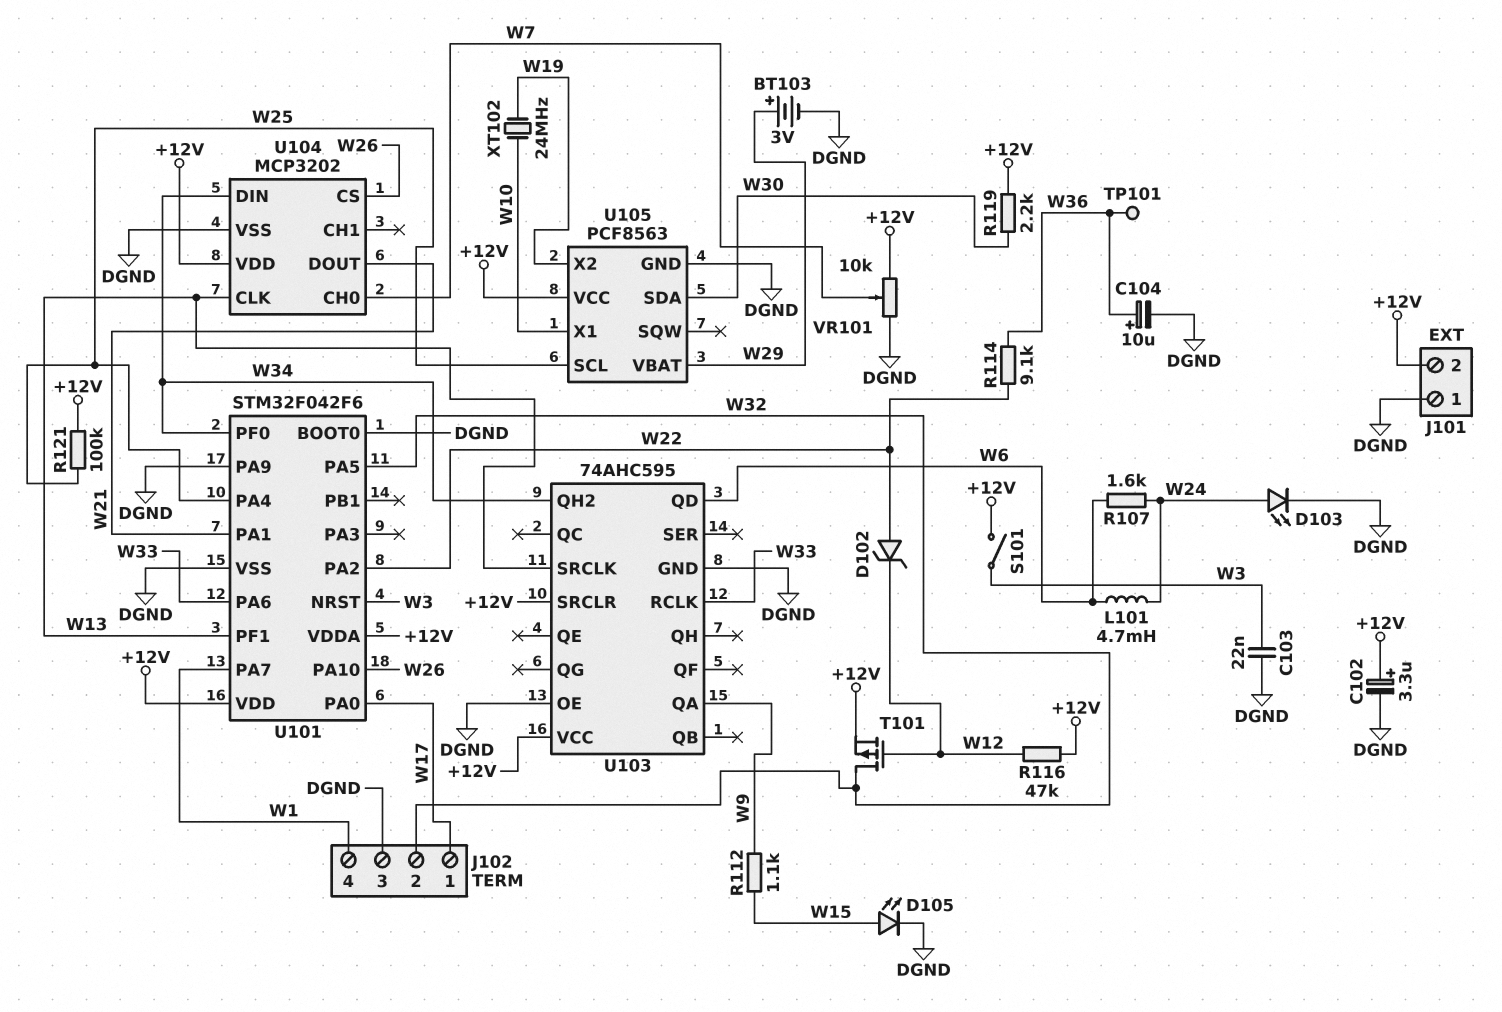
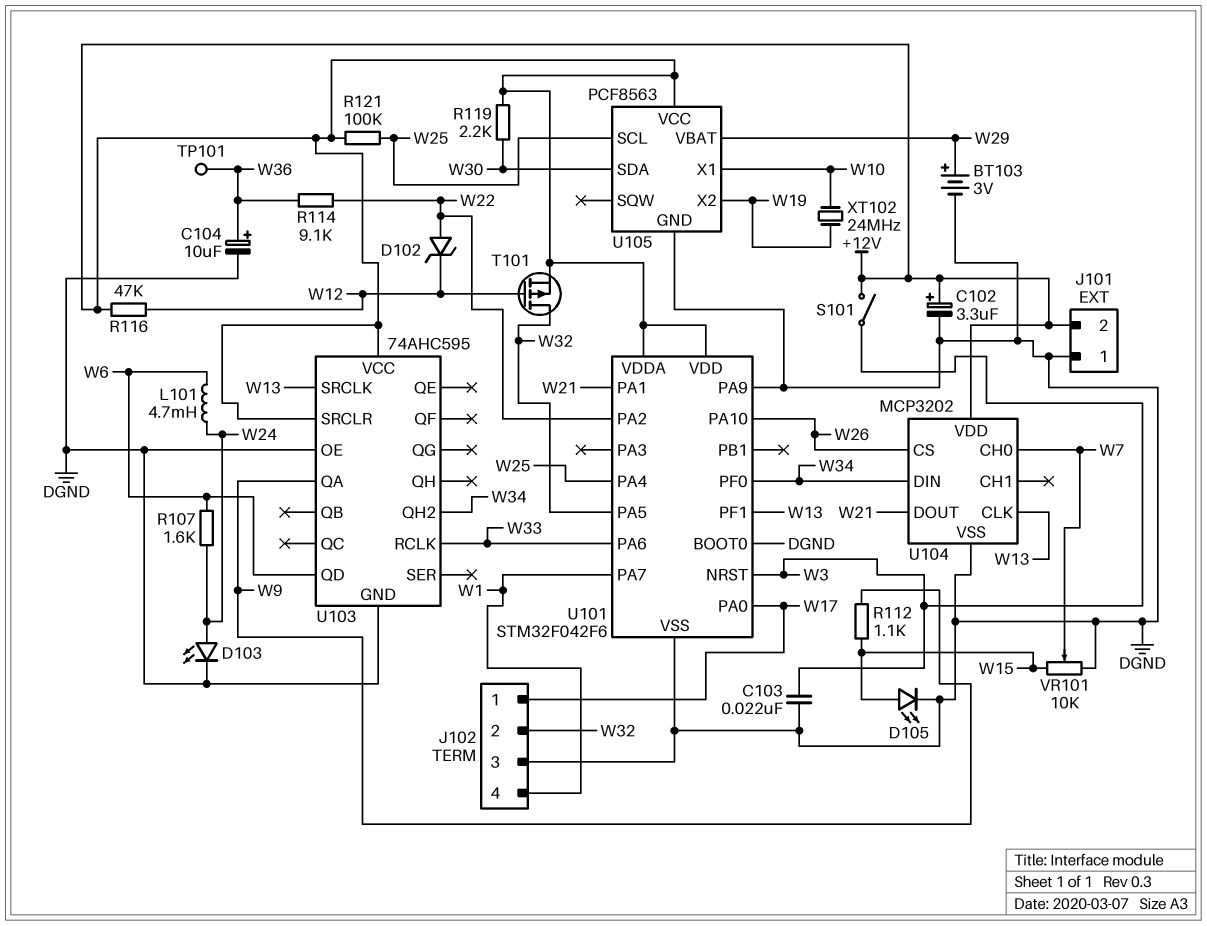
VR101: 10k (+12V, DGND, wiper W7) -> 10k (DGND, W15, wiper W7)

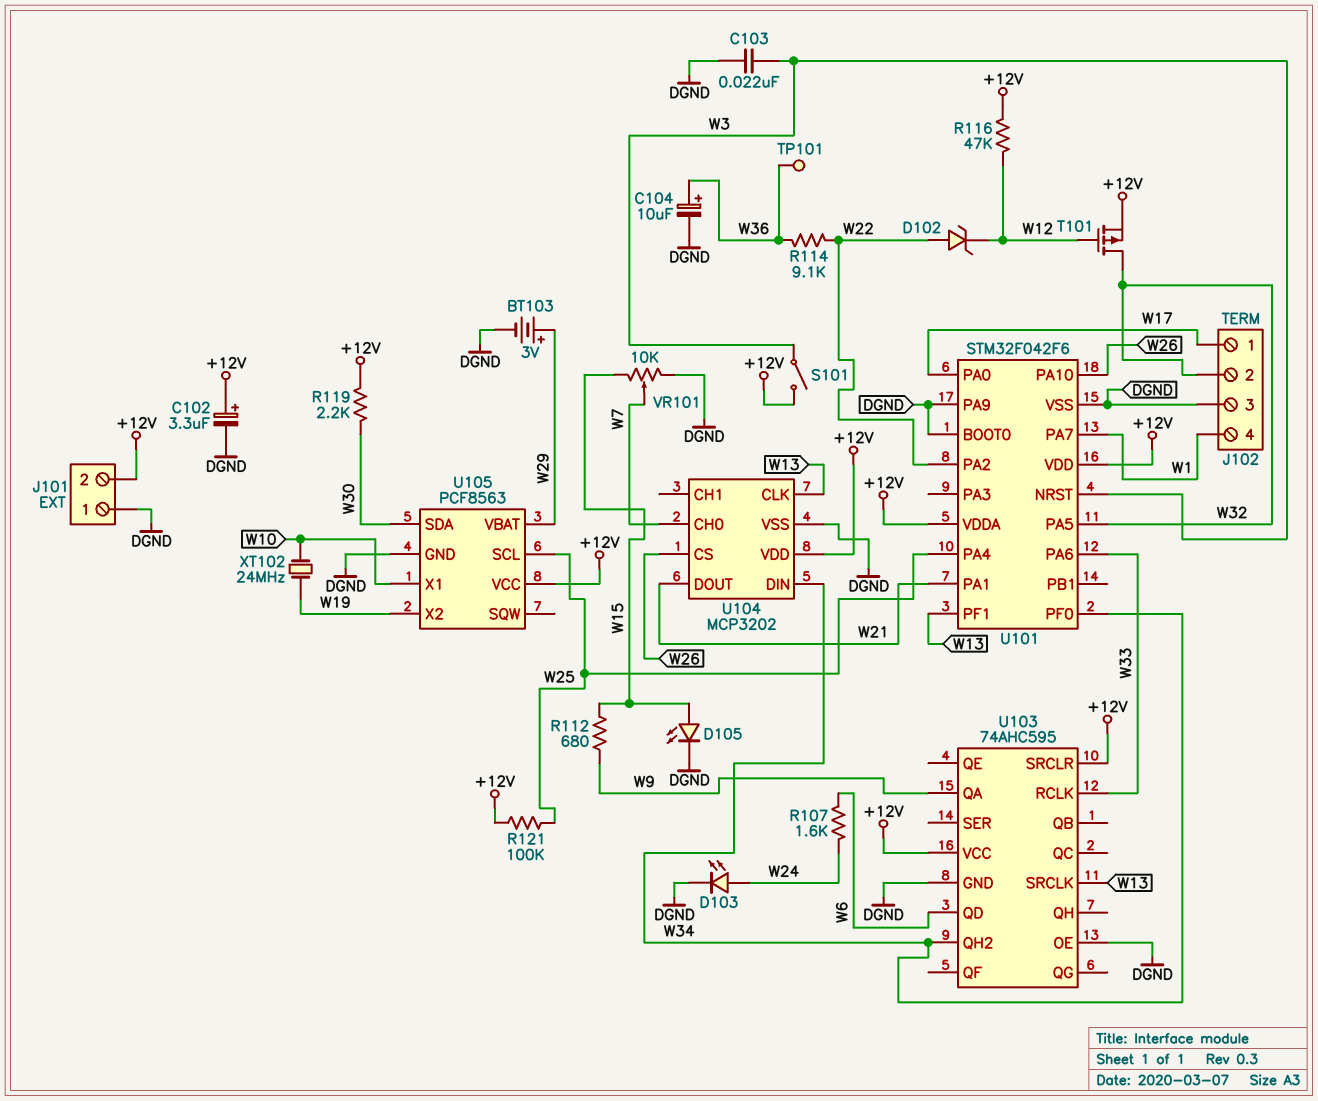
L101: 4.7mH (W6, W24) -> none
R112: 1.1k (W9, W15) -> 680 (W9, W15)

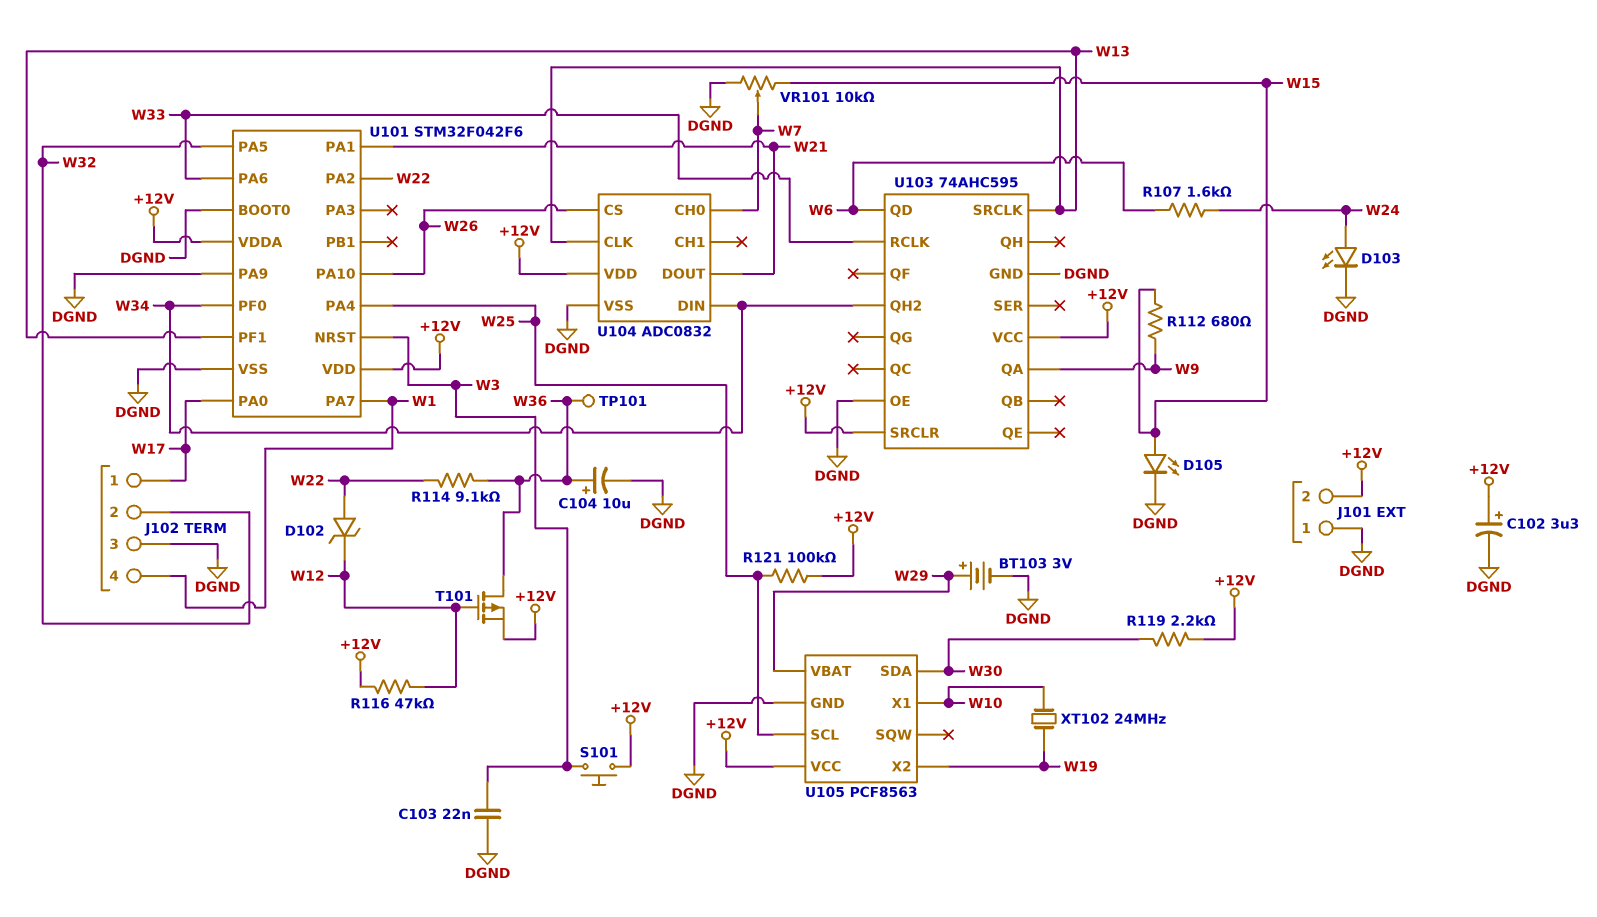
S101: switch (+12V, W3) -> button (+12V, W3)
T101: PMOS (G W12, D W32, S +12V) -> PMOS (G W12, D W36, S +12V)
U104: MCP3202 -> ADC0832

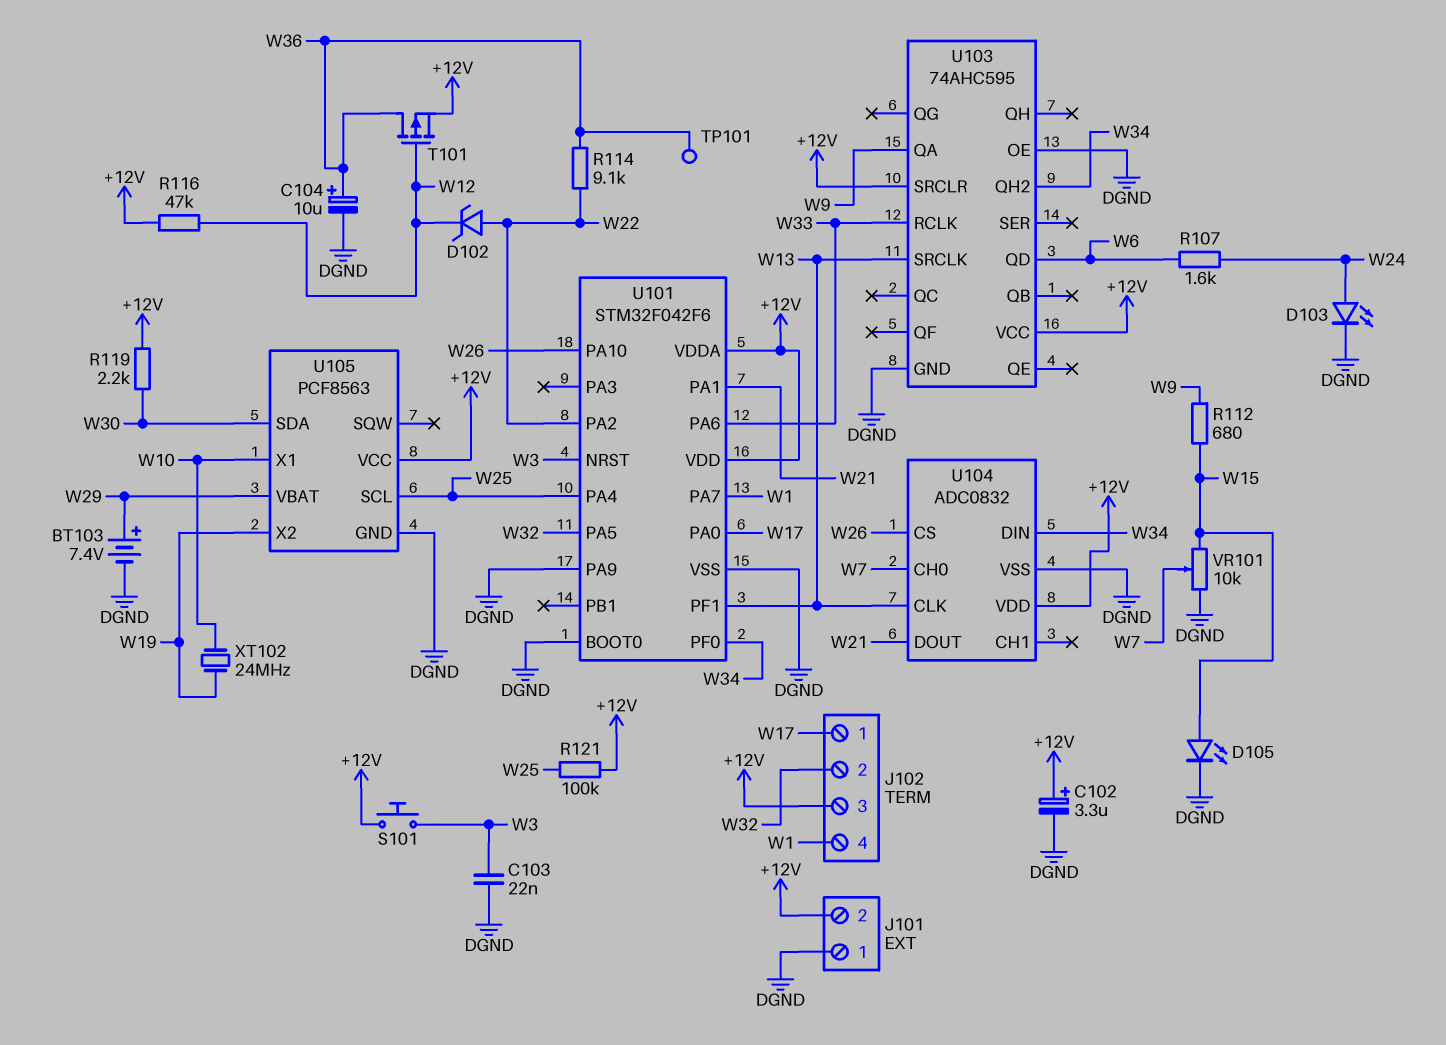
BT103: 3V (plus W29, minus DGND) -> 7.4V (plus W29, minus DGND)
J102 pin 3: DGND -> +12V

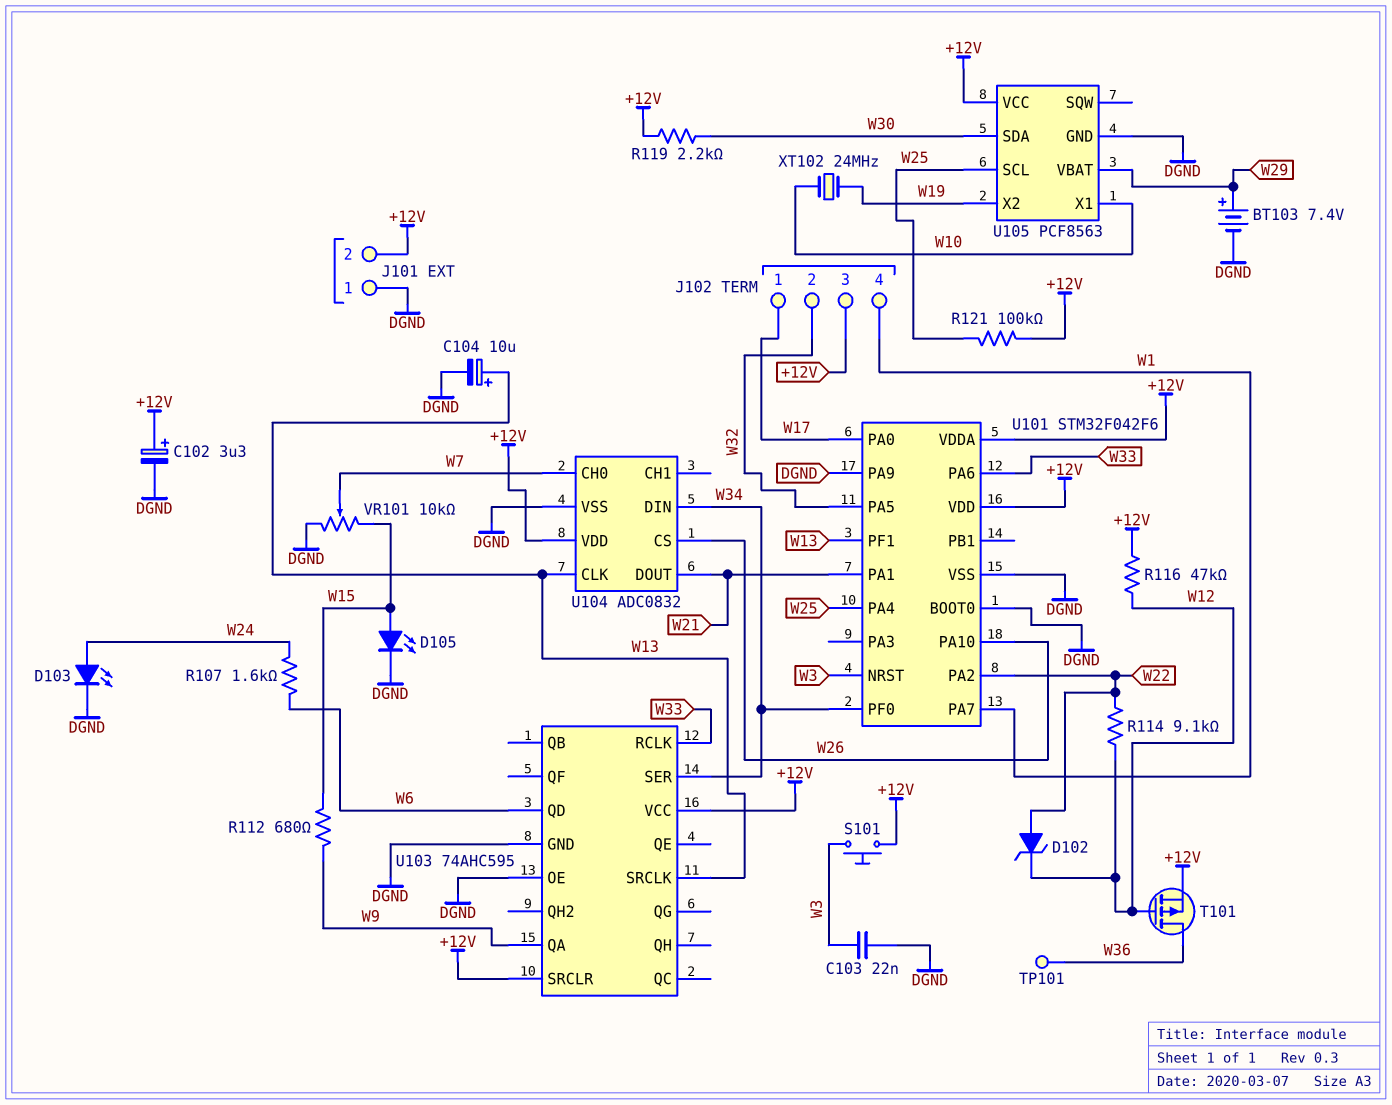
C104: 10uF (plus W36, minus DGND) -> 10uF (plus W13, minus DGND)
R114: 9.1k (W22, W36) -> 9.1k (W12, W22)
U103 pin QH2: W34 -> none
U103 pin SER: none -> W34

